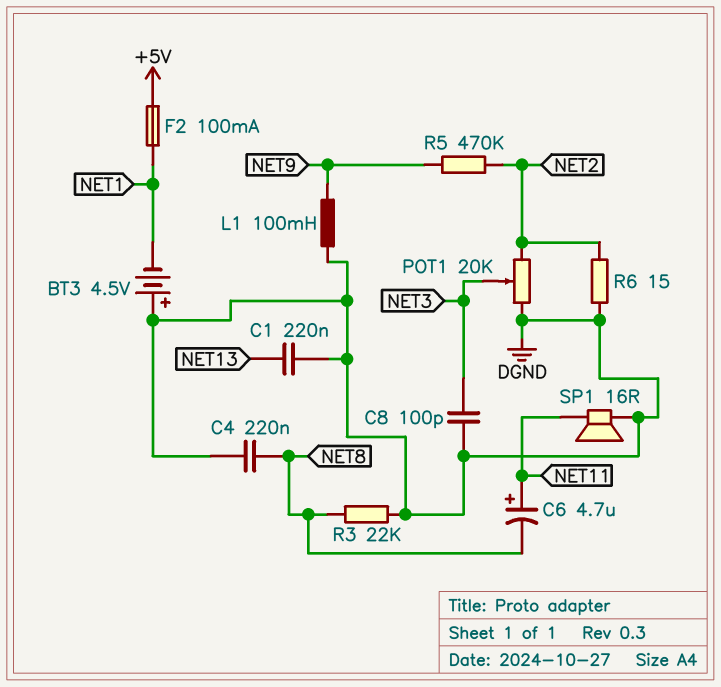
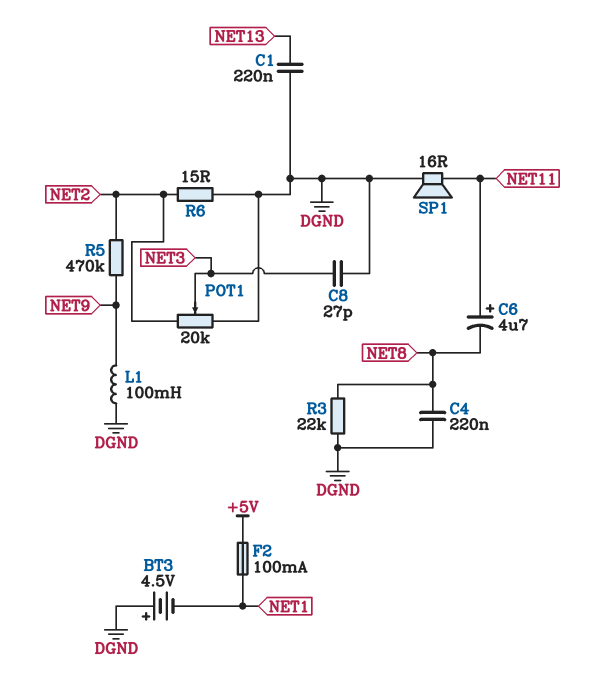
C8: 100pF (DGND, NET3) -> 27pF (DGND, NET3)

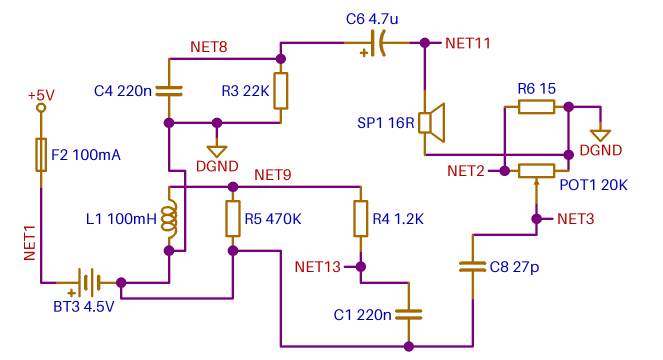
BT3: 4.5V (plus DGND, minus NET1) -> 4.5V (plus NET1, minus DGND)
C6: 4.7uF (plus NET11, minus NET8) -> 4.7uF (plus NET8, minus NET11)
R4: none -> 1.2k (NET9, NET13)
R5: 470k (NET2, NET9) -> 470k (DGND, NET9)

